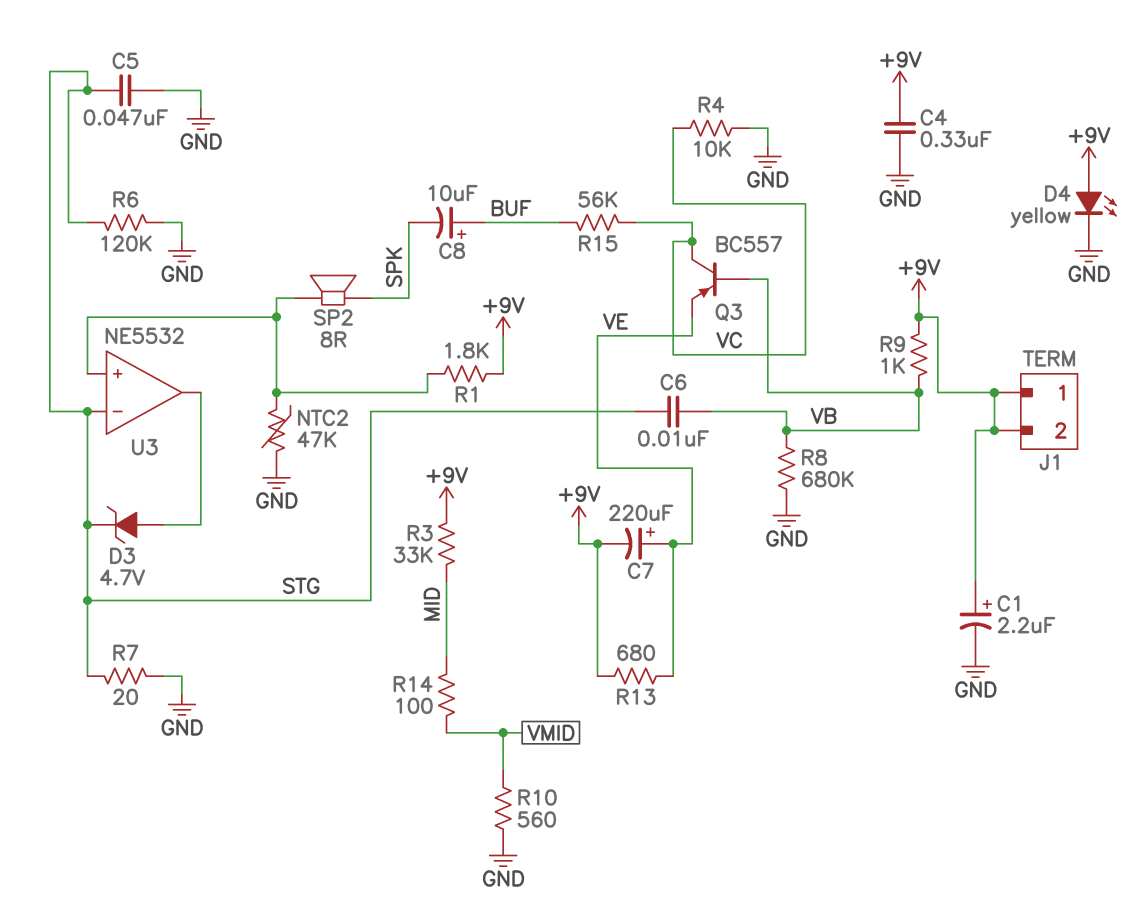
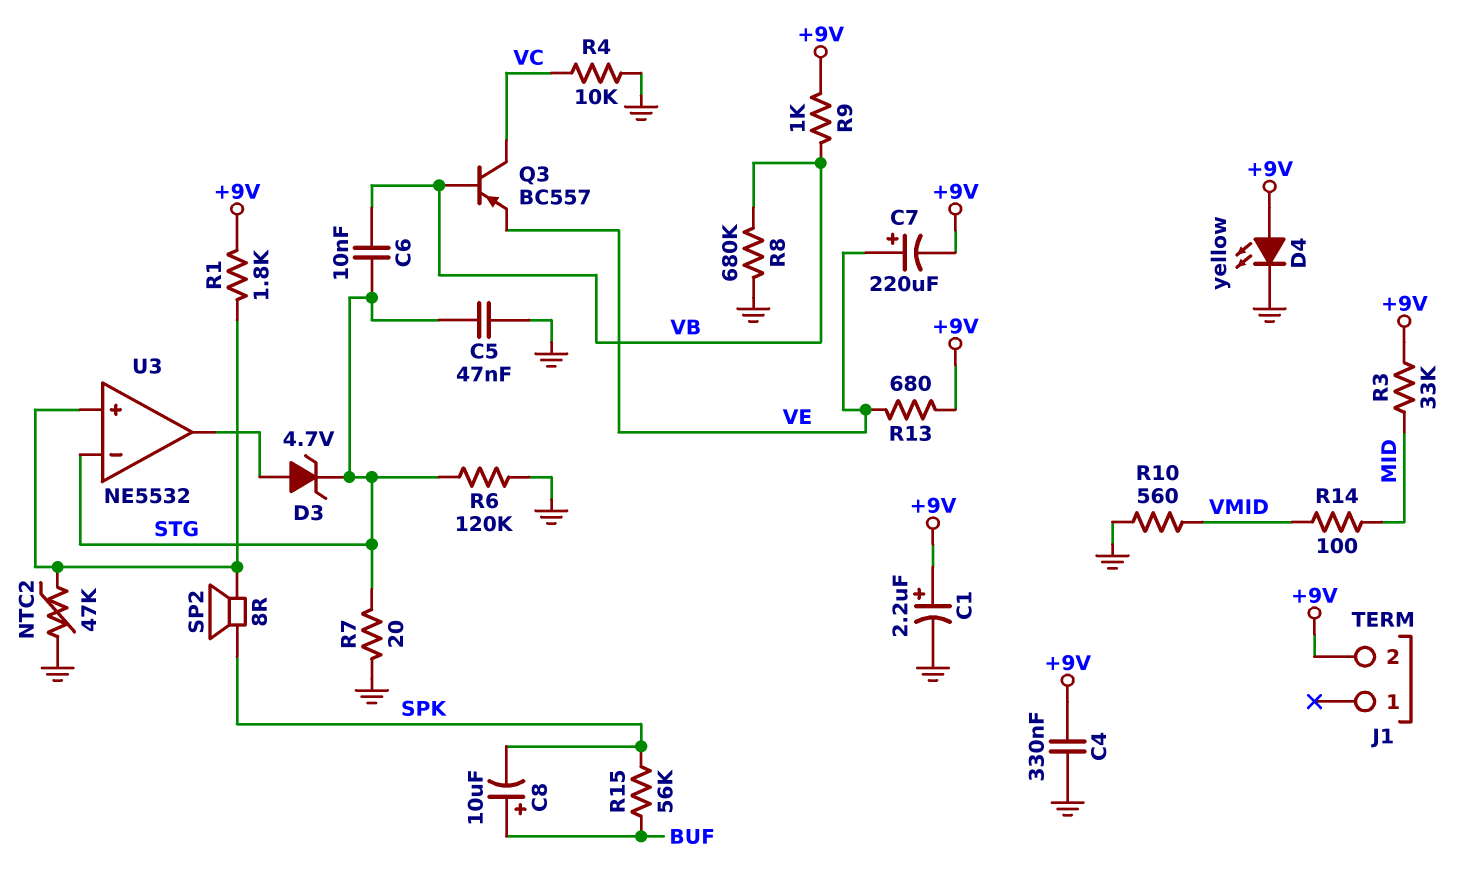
J1 pin 1: +9V -> none
R15: 56k (BUF, VC) -> 56k (BUF, SPK)

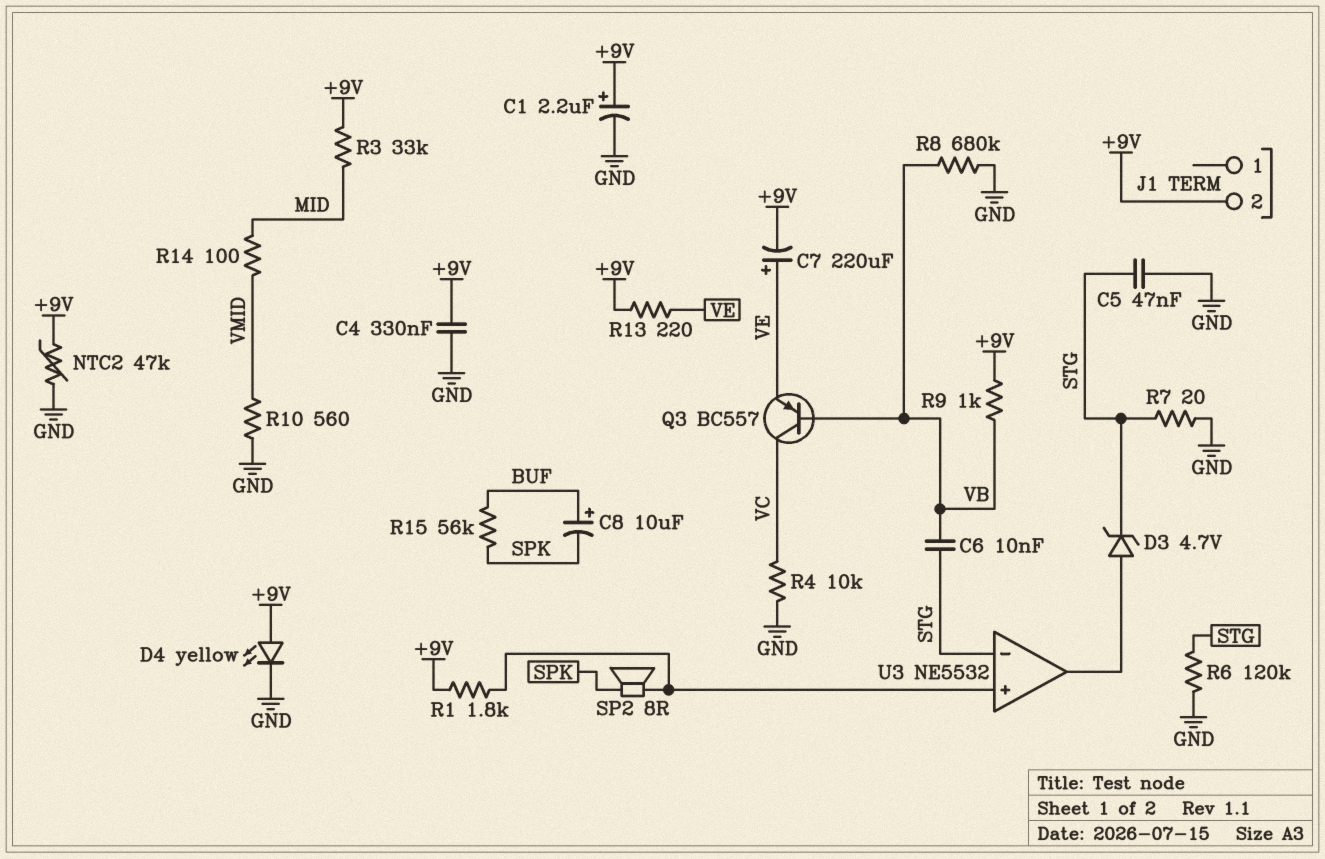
NTC2: 47k (GND, U3/in+) -> 47k (+9V, GND)
R13: 680 (+9V, VE) -> 220 (+9V, VE)

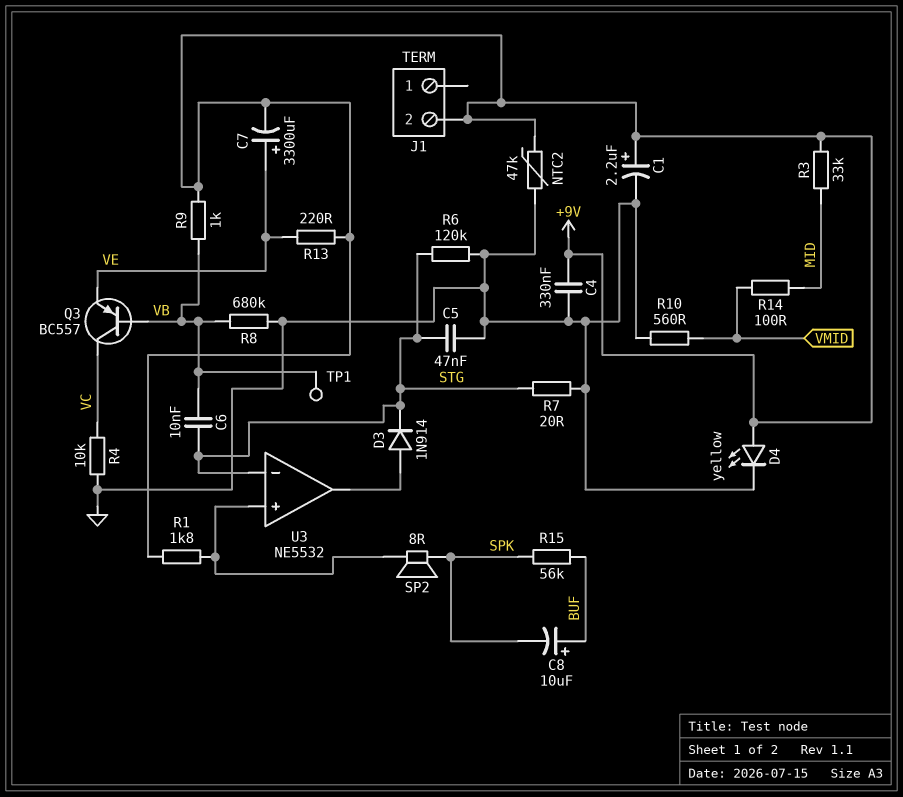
C7: 220uF (plus VE, minus +9V) -> 3300uF (plus VE, minus +9V)
D3: zener 4.7V (A U3/out, K STG) -> diode 1N914 (A U3/out, K STG)
TP1: none -> test point (VB)

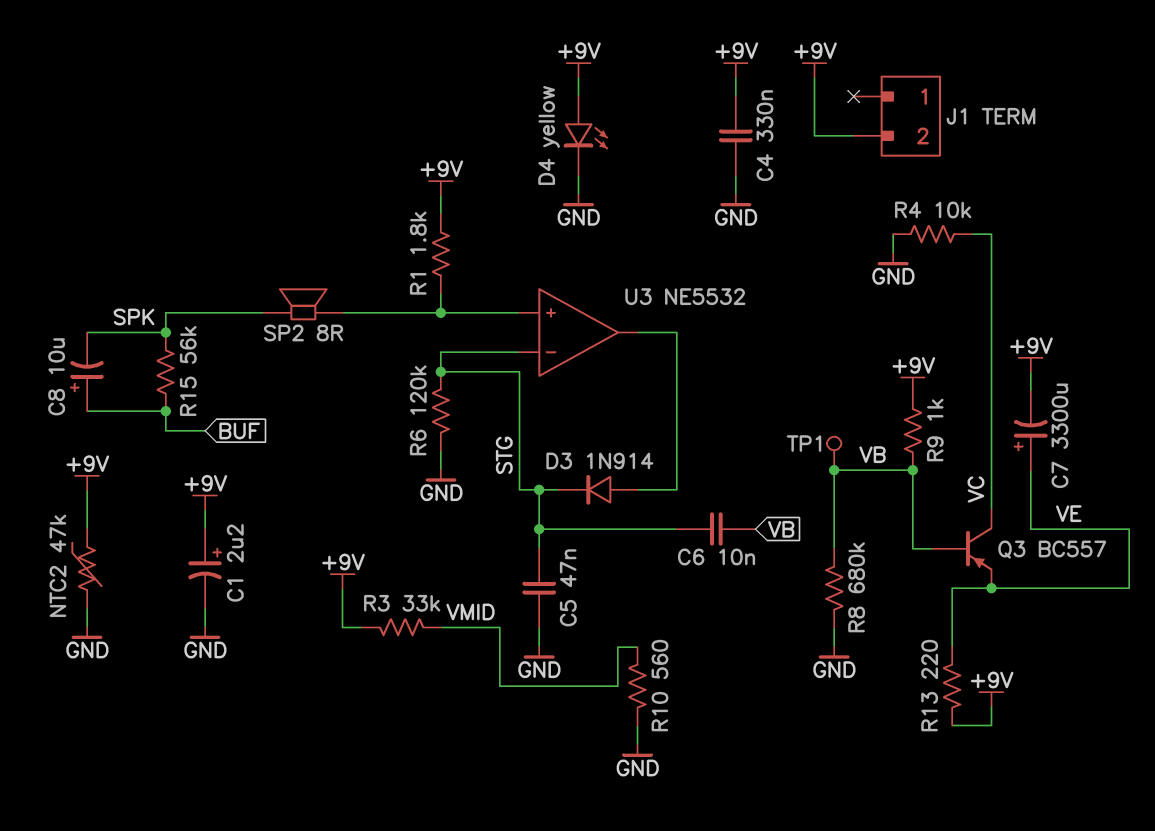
R3: 33k (+9V, MID) -> 33k (+9V, VMID)
R7: 20 (GND, STG) -> none
R14: 100 (MID, VMID) -> none

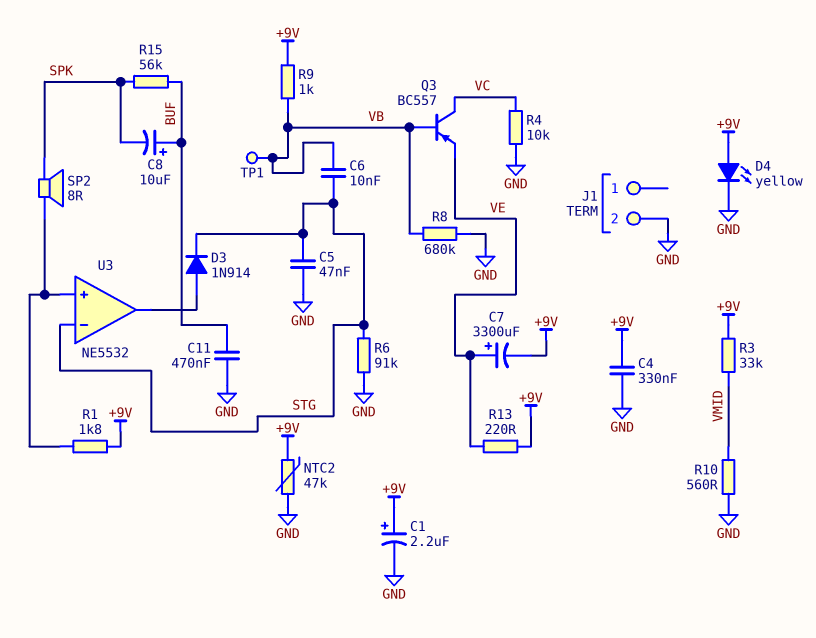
C11: none -> 470nF (BUF, GND)
J1 pin 2: +9V -> GND
R6: 120k (GND, STG) -> 91k (GND, STG)

